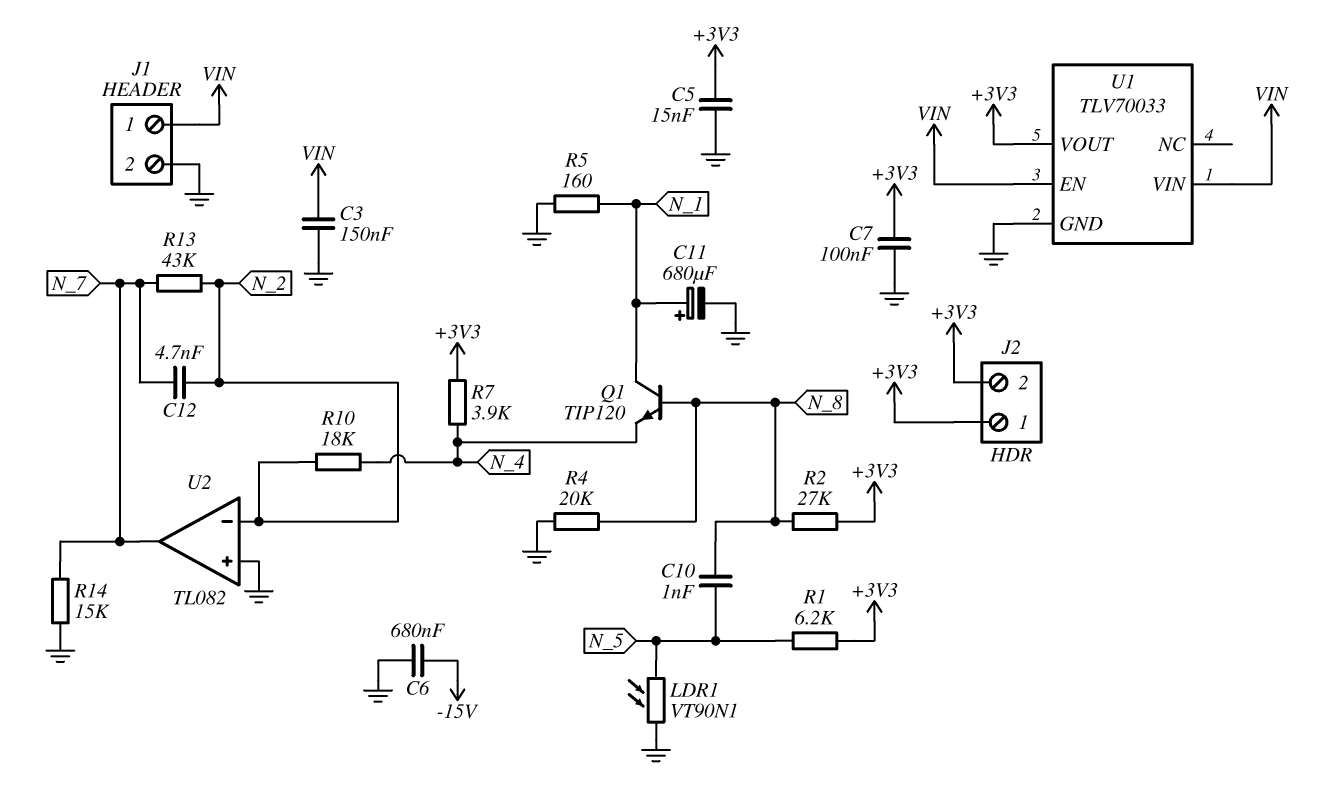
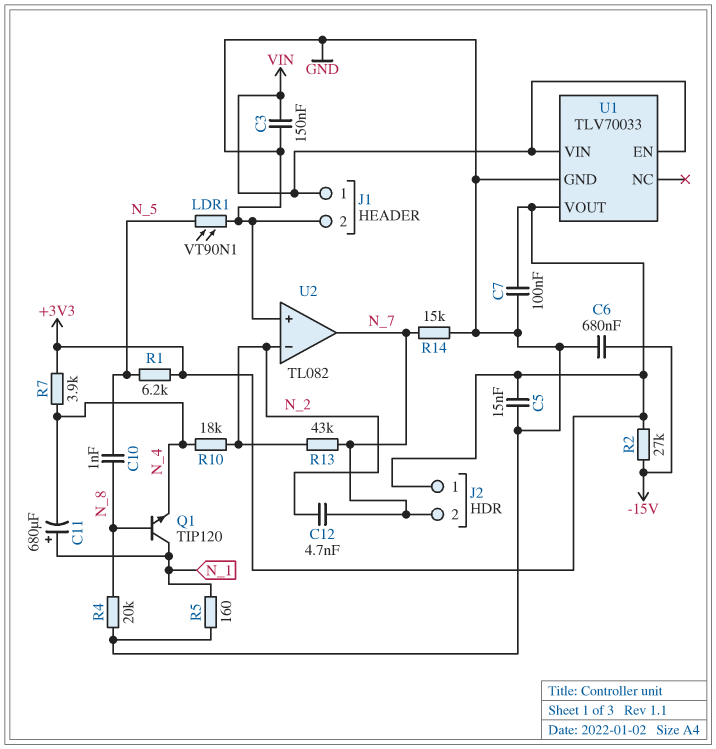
C11: 680uF (plus N_1, minus GND) -> 680uF (plus N_1, minus N_4)
J2 pin 2: +3V3 -> N_7
R2: 27k (+3V3, N_8) -> 27k (+3V3, -15V)

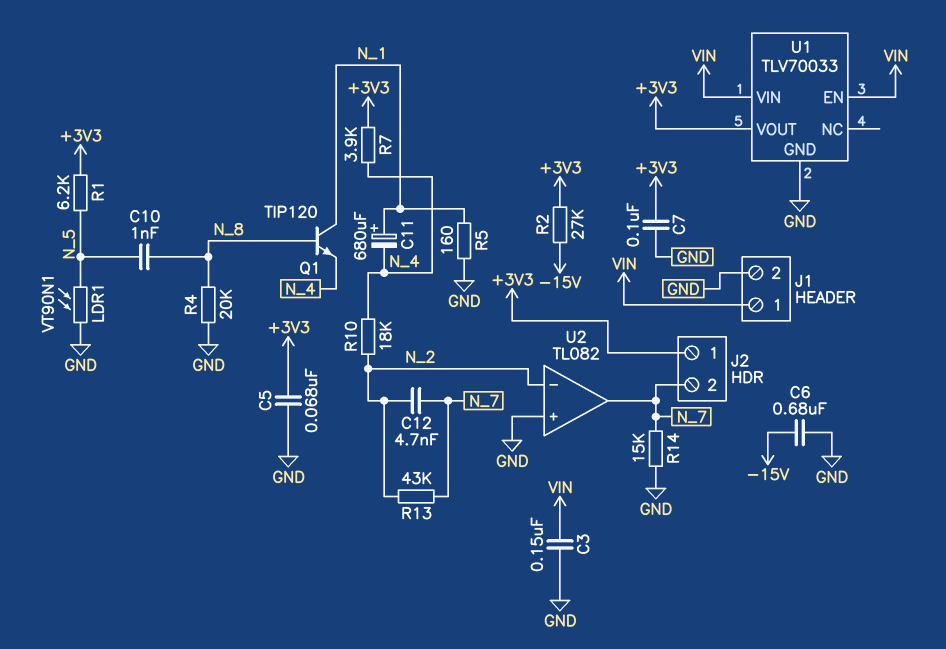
C5: 15nF (+3V3, GND) -> 68nF (+3V3, GND)

